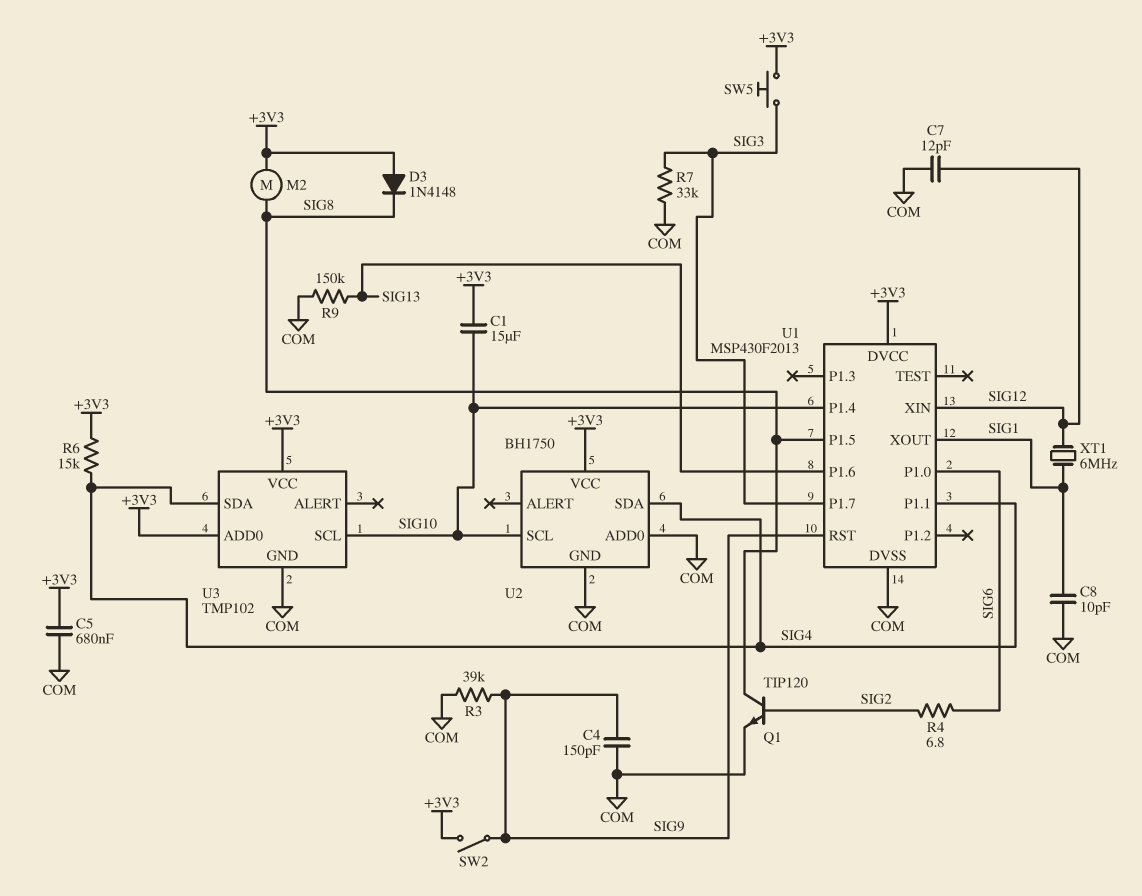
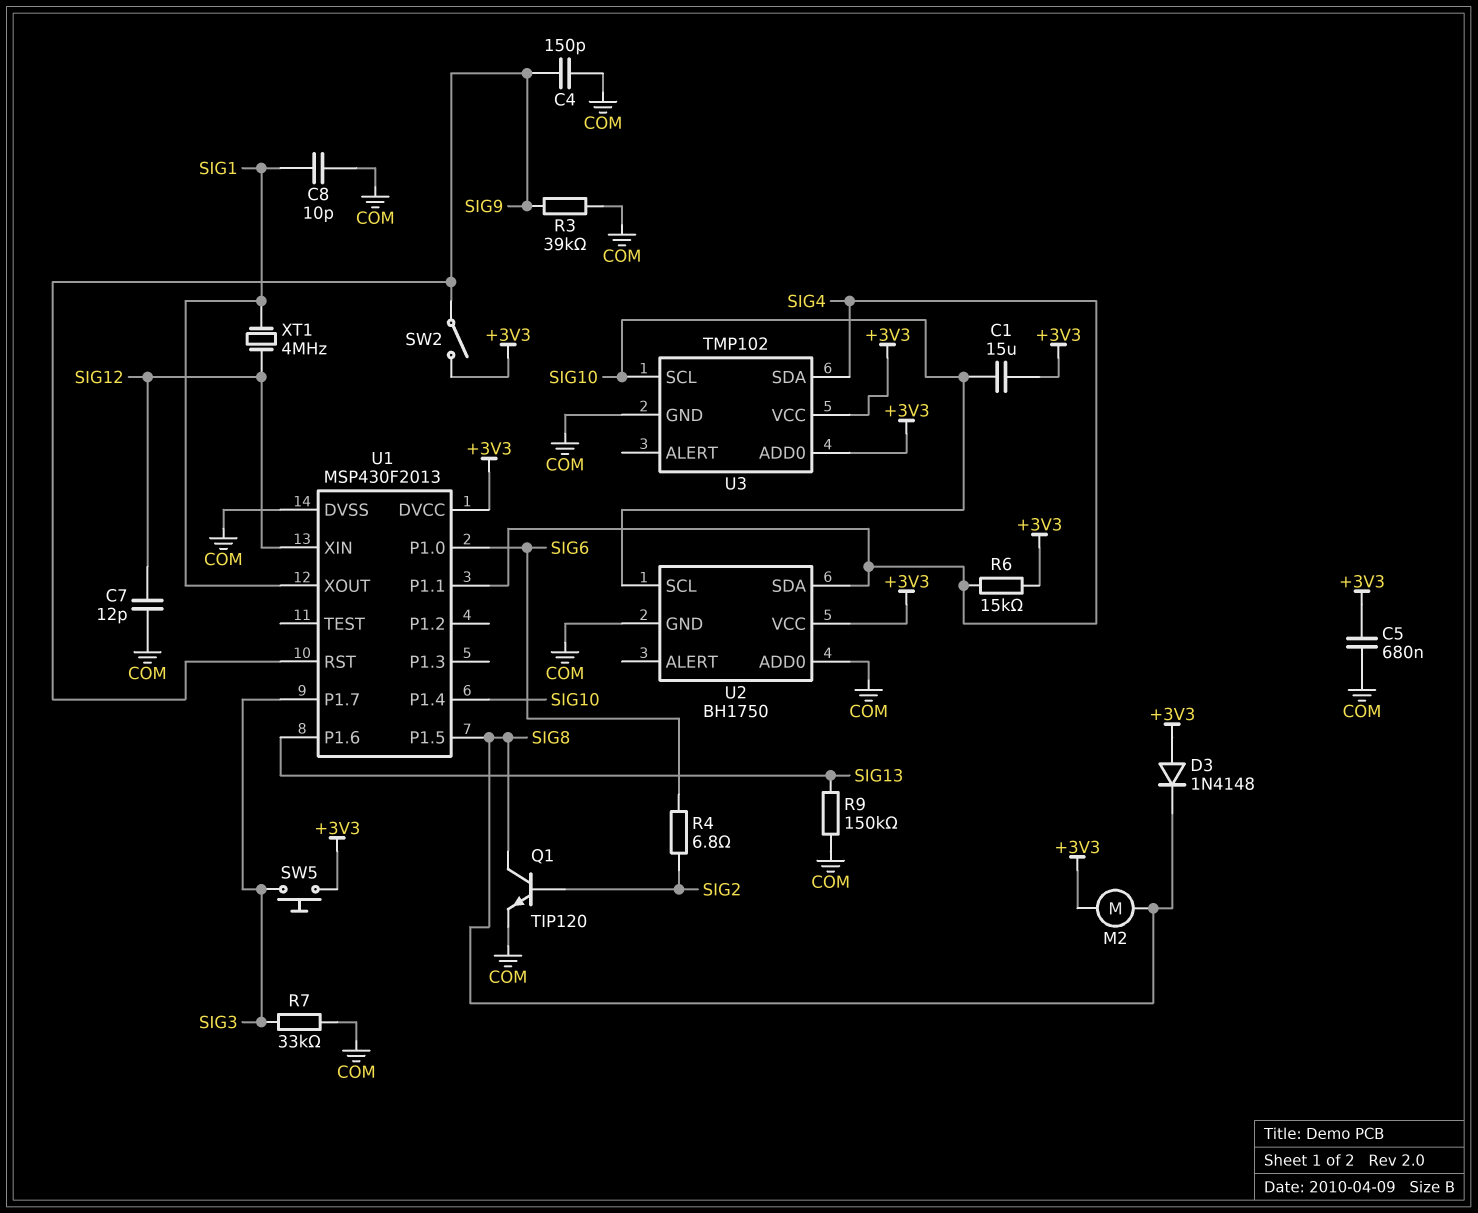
XT1: 6MHz (SIG1, SIG12) -> 4MHz (SIG1, SIG12)

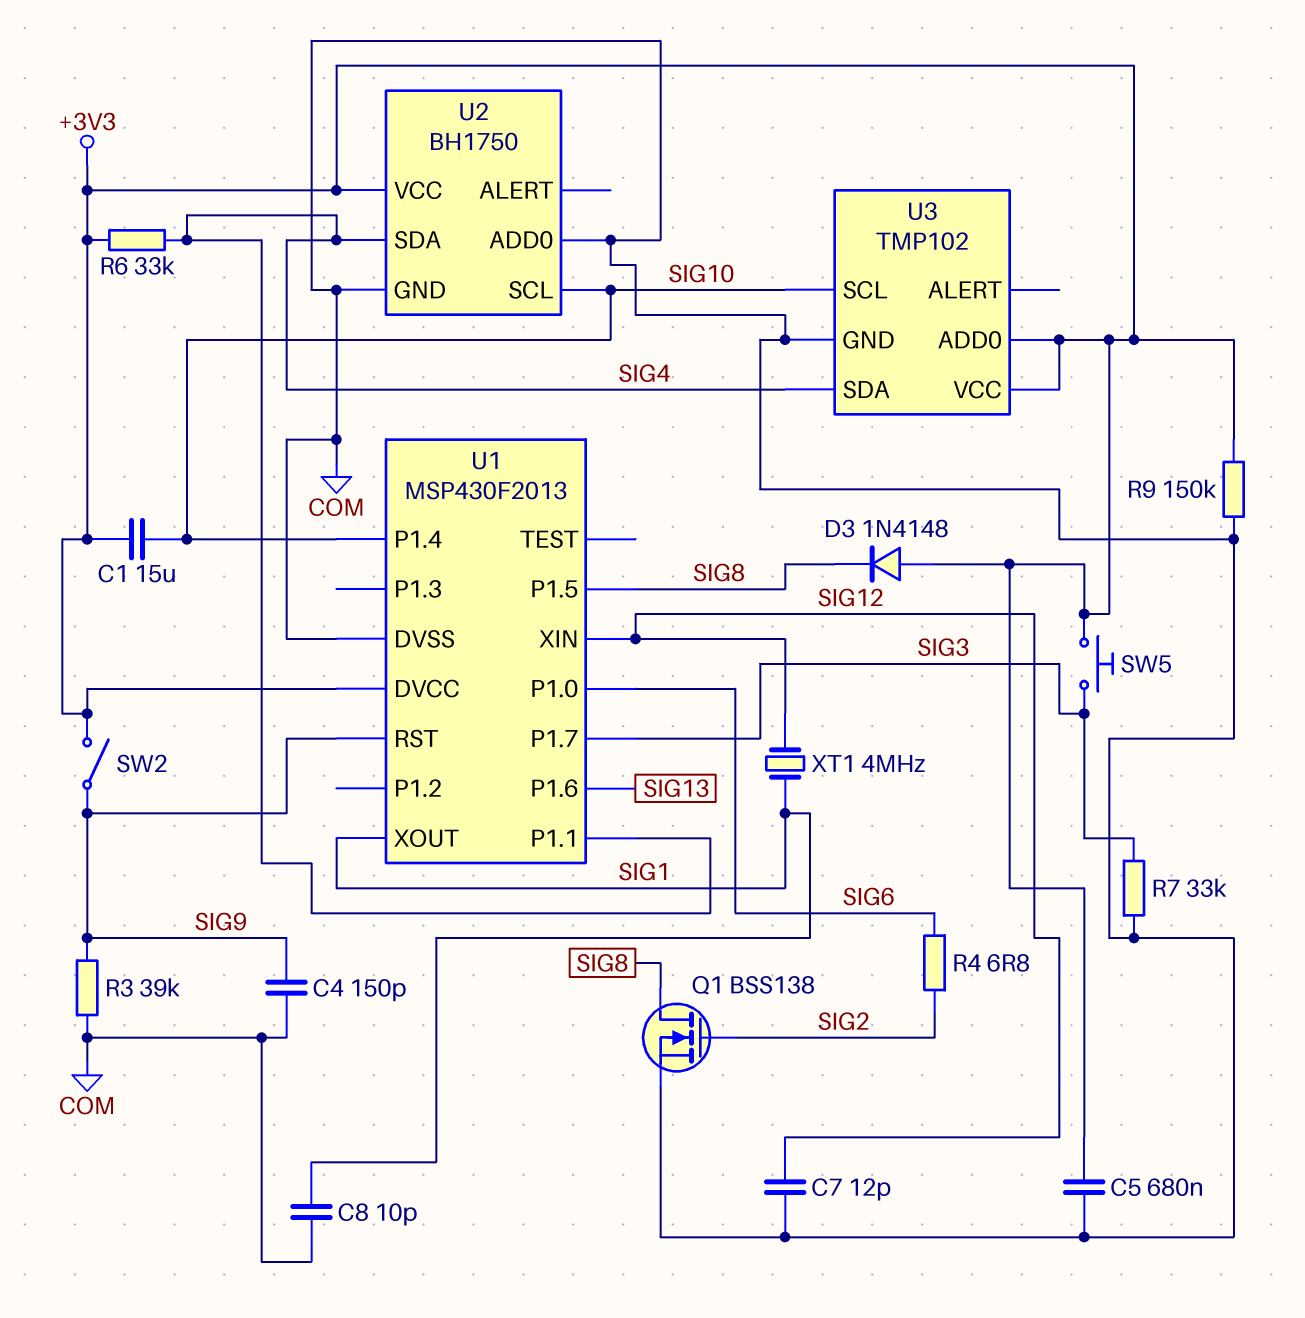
M2: motor (+3V3, SIG8) -> none
Q1: NPN TIP120 (B SIG2, C SIG8, E COM) -> NMOS BSS138 (G SIG2, D SIG8, S COM)
R6: 15k (+3V3, SIG4) -> 33k (+3V3, SIG4)
R9: 150k (COM, SIG13) -> 150k (+3V3, COM)

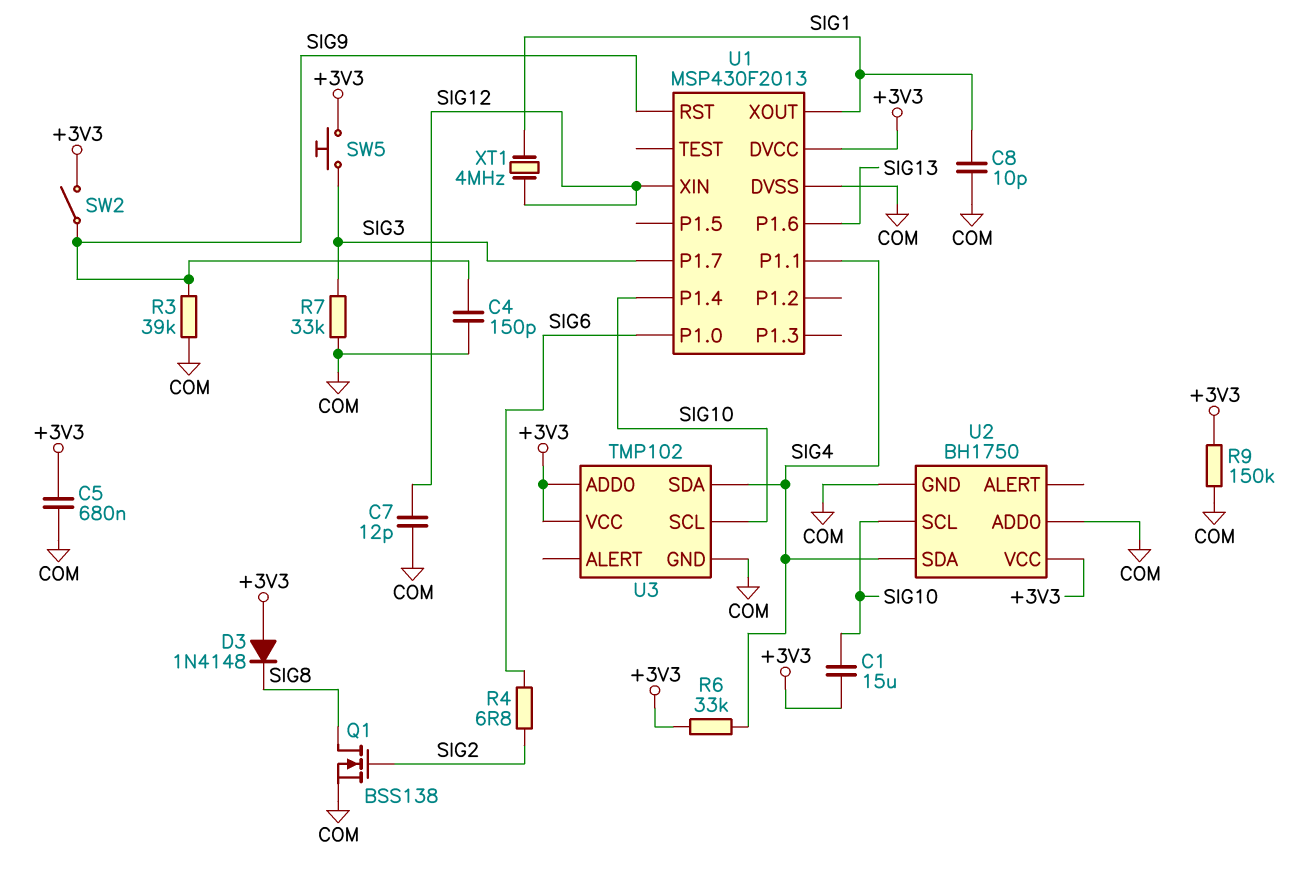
U1 pin P1.5: SIG8 -> none

